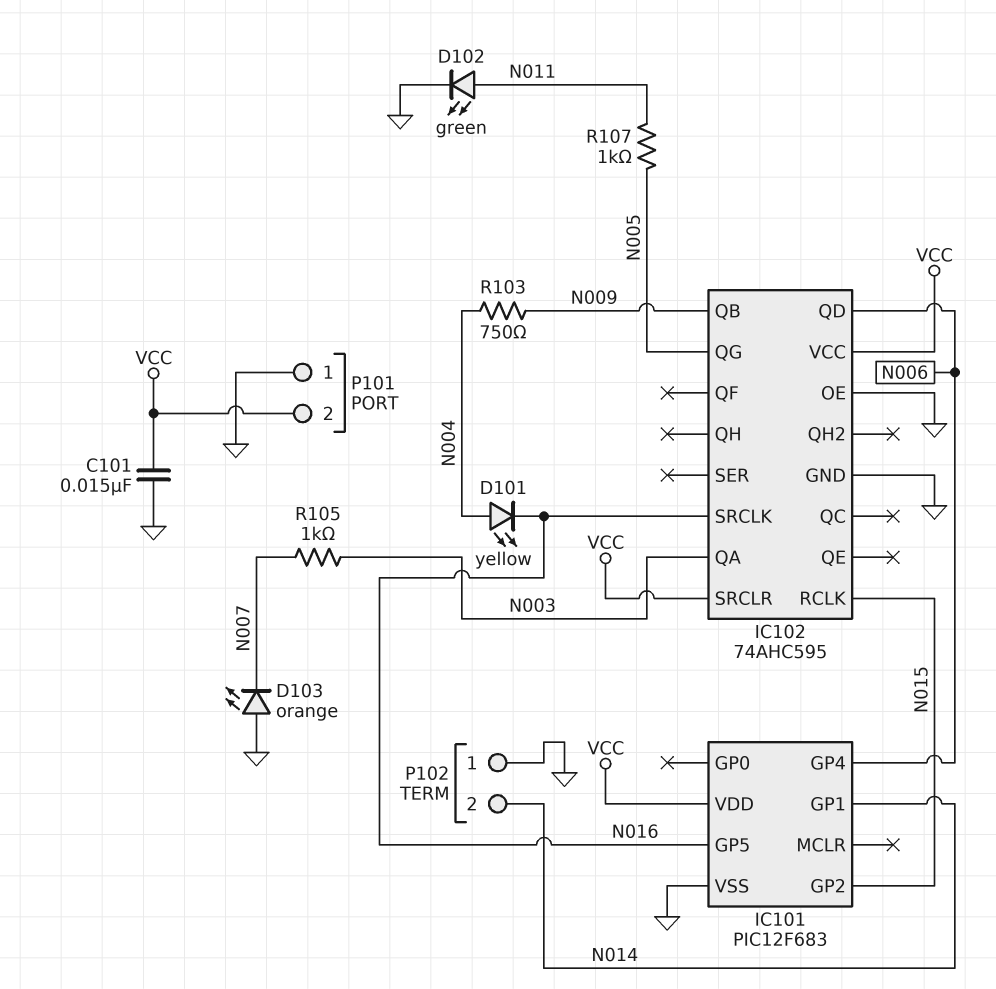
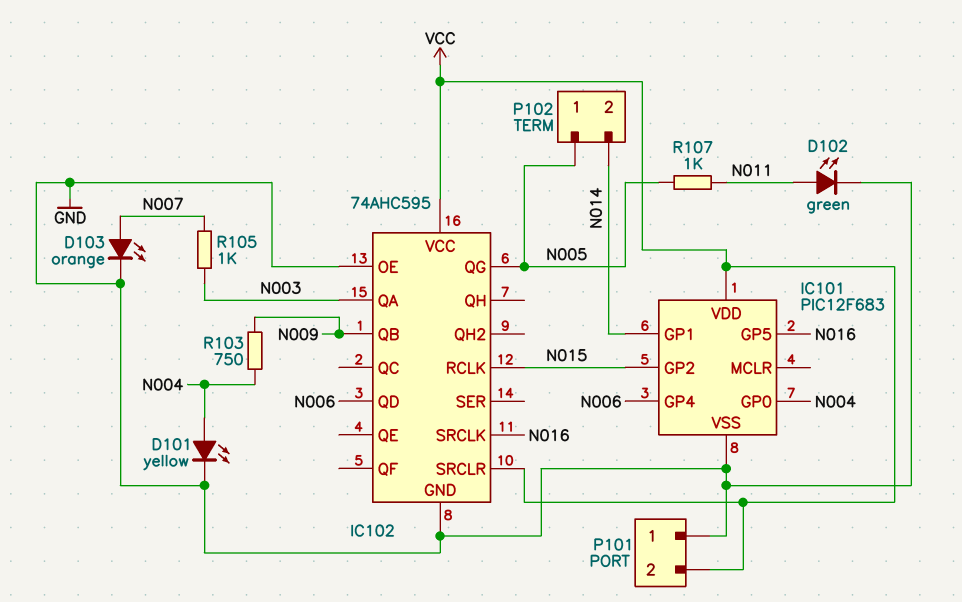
C101: 15nF (GND, VCC) -> none
D101: LED yellow (A N004, K N016) -> LED yellow (A N004, K GND)
D103: LED orange (A GND, K N007) -> LED orange (A N007, K GND)
IC101 pin GP0: none -> N004
P102 pin 1: GND -> N005

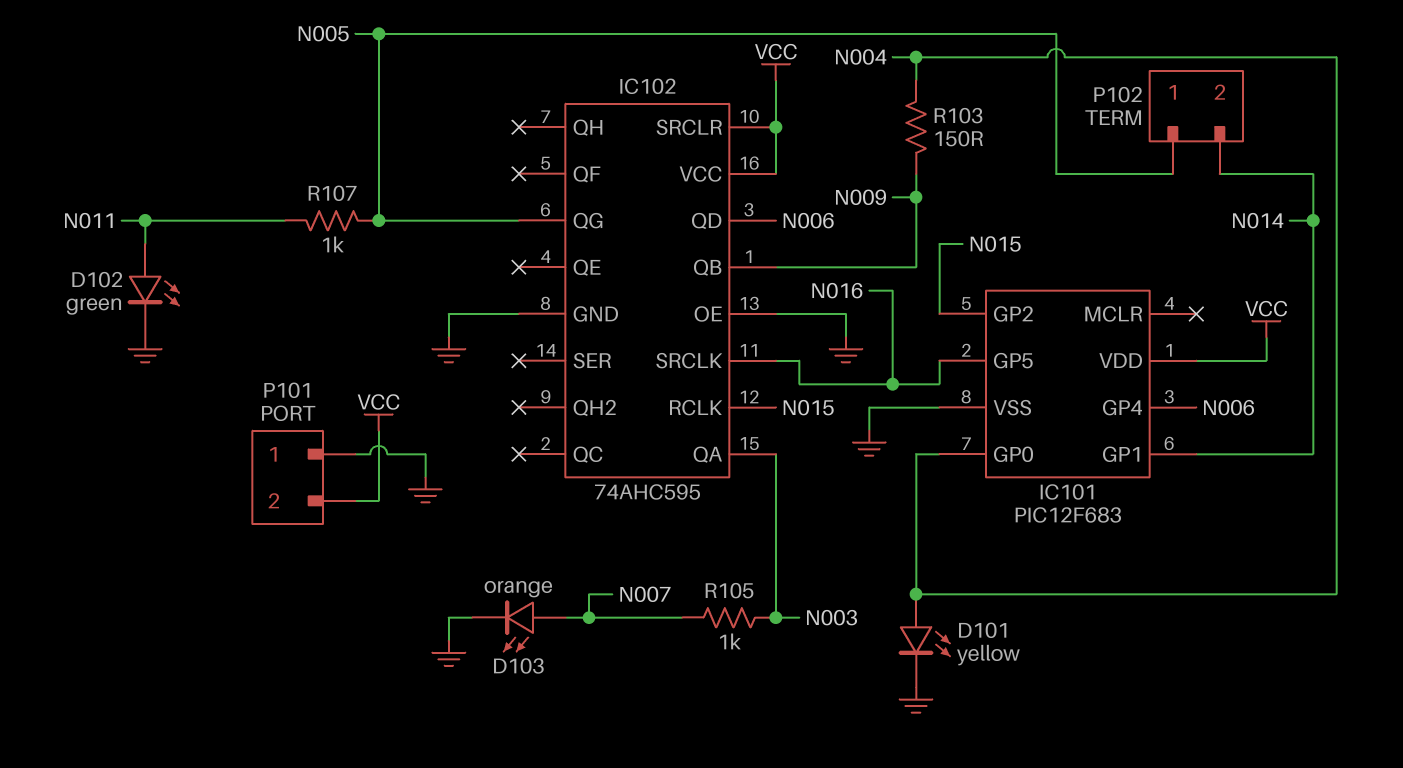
R103: 750 (N004, N009) -> 150 (N004, N009)

